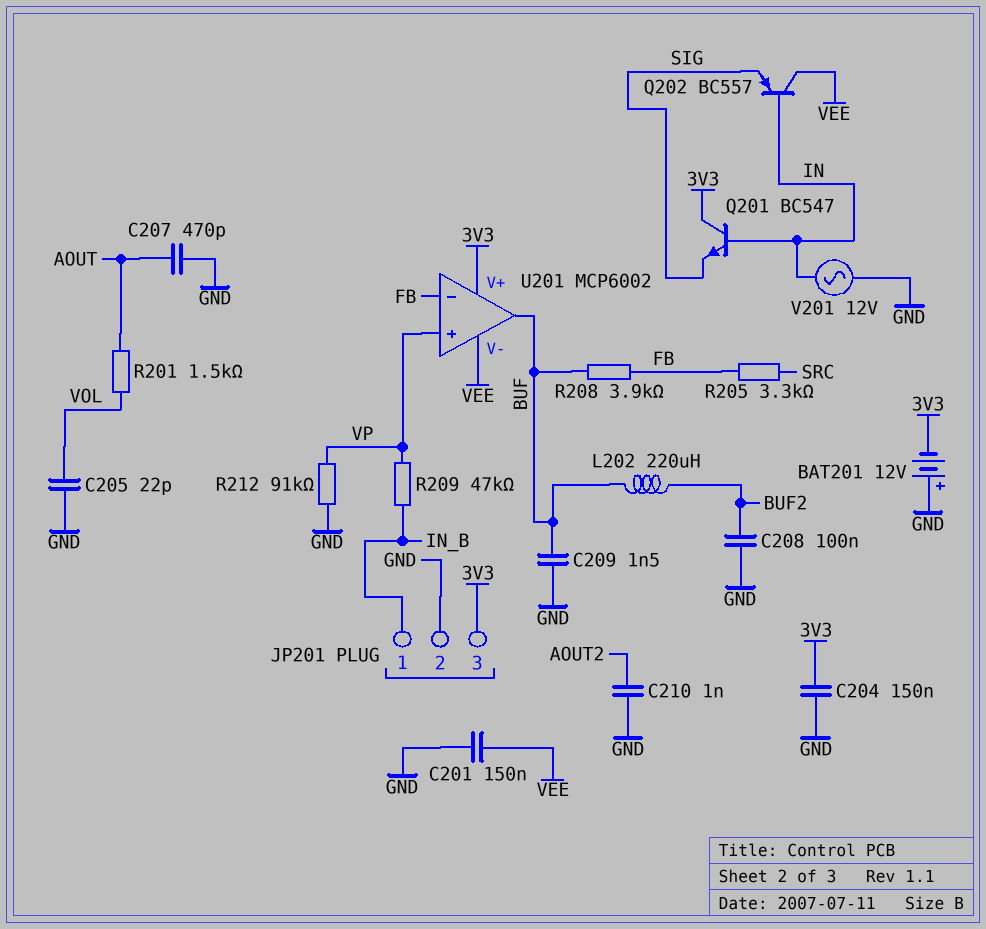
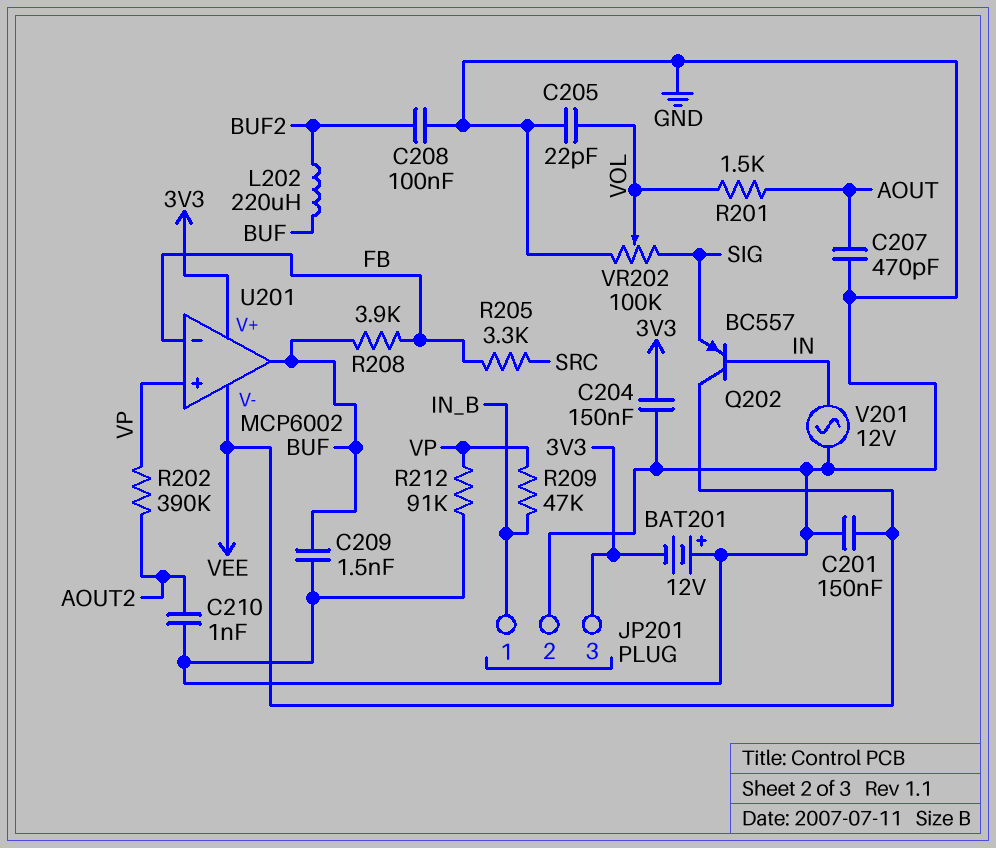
Q201: NPN BC547 (B IN, C 3V3, E SIG) -> none
R202: none -> 390k (AOUT2, VP)
VR202: none -> 100k (GND, SIG, wiper VOL)

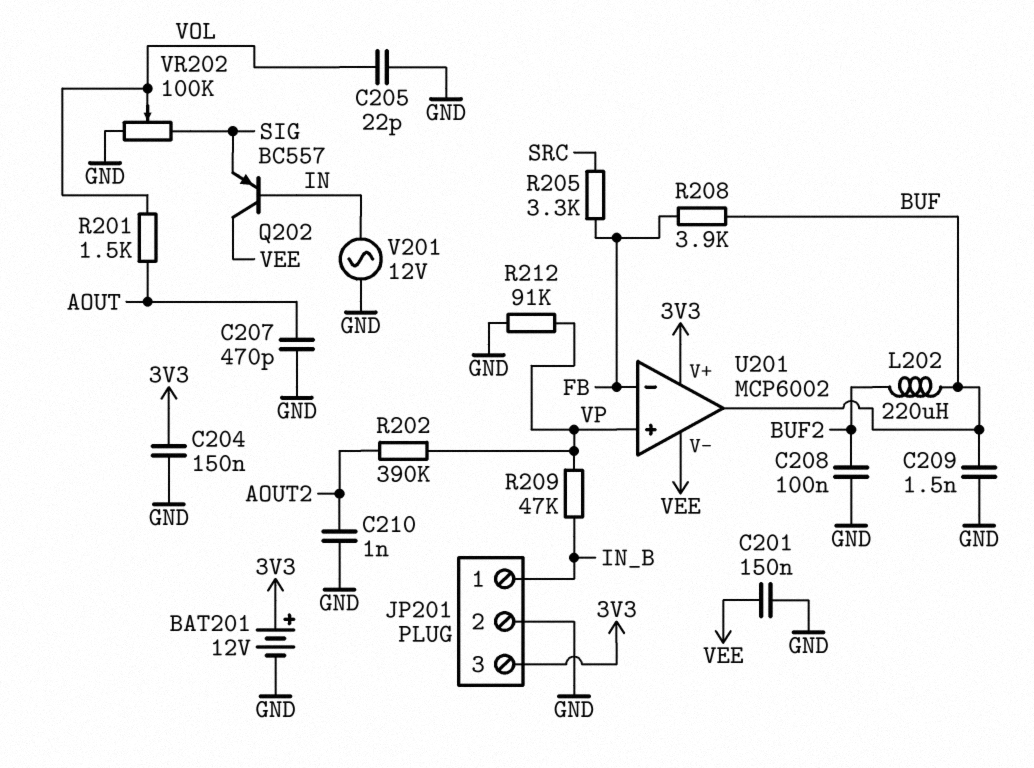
BAT201: 12V (plus GND, minus 3V3) -> 12V (plus 3V3, minus GND)

